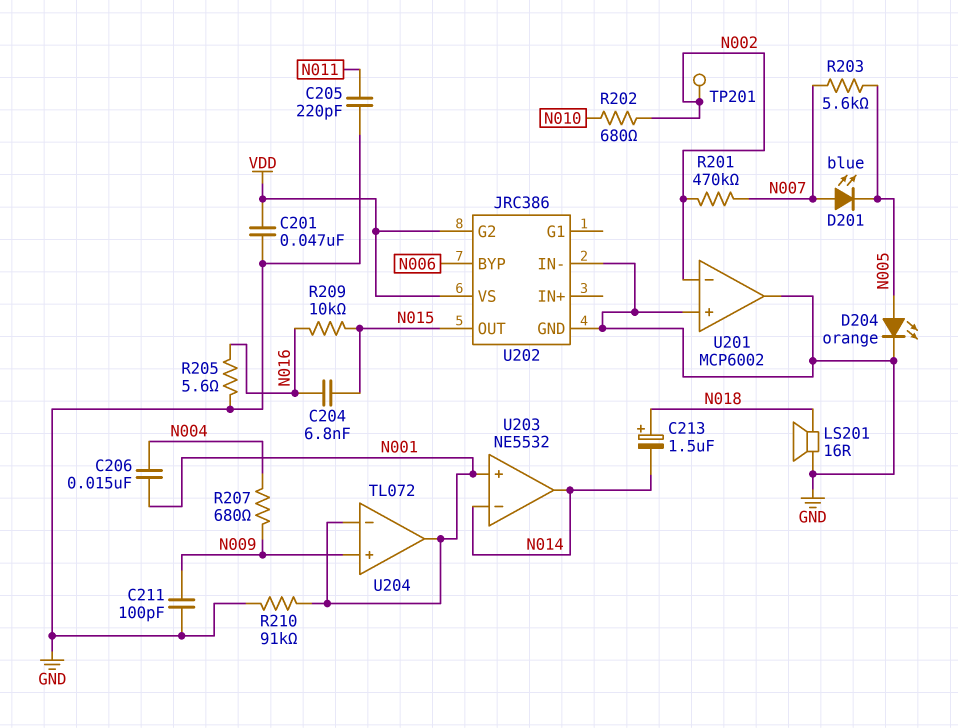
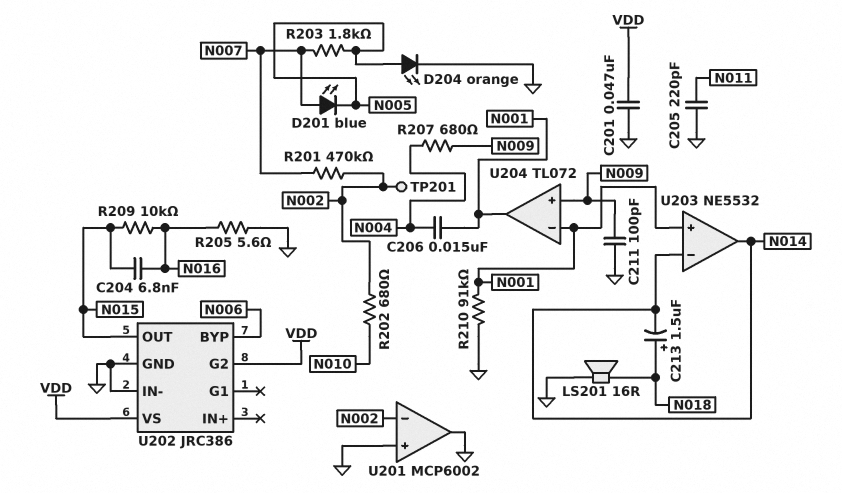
R203: 5.6k (N005, N007) -> 1.8k (N005, N007)

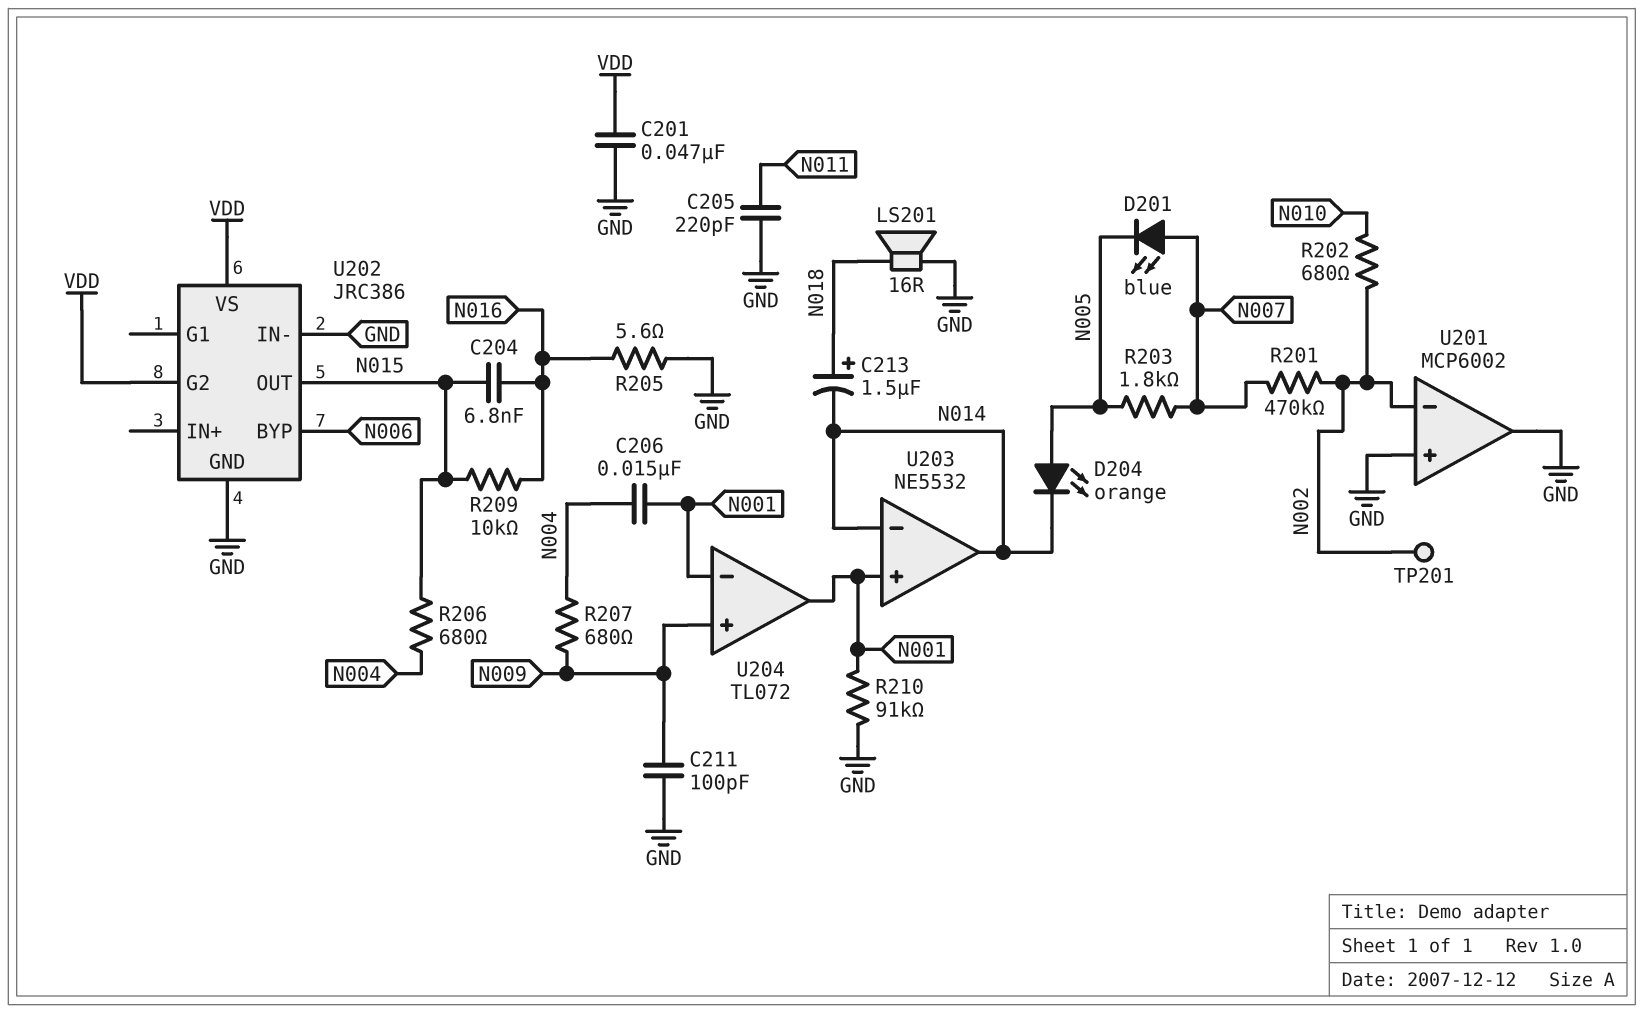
D204: LED orange (A N005, K GND) -> LED orange (A N005, K N014)
R206: none -> 680 (N004, N015)

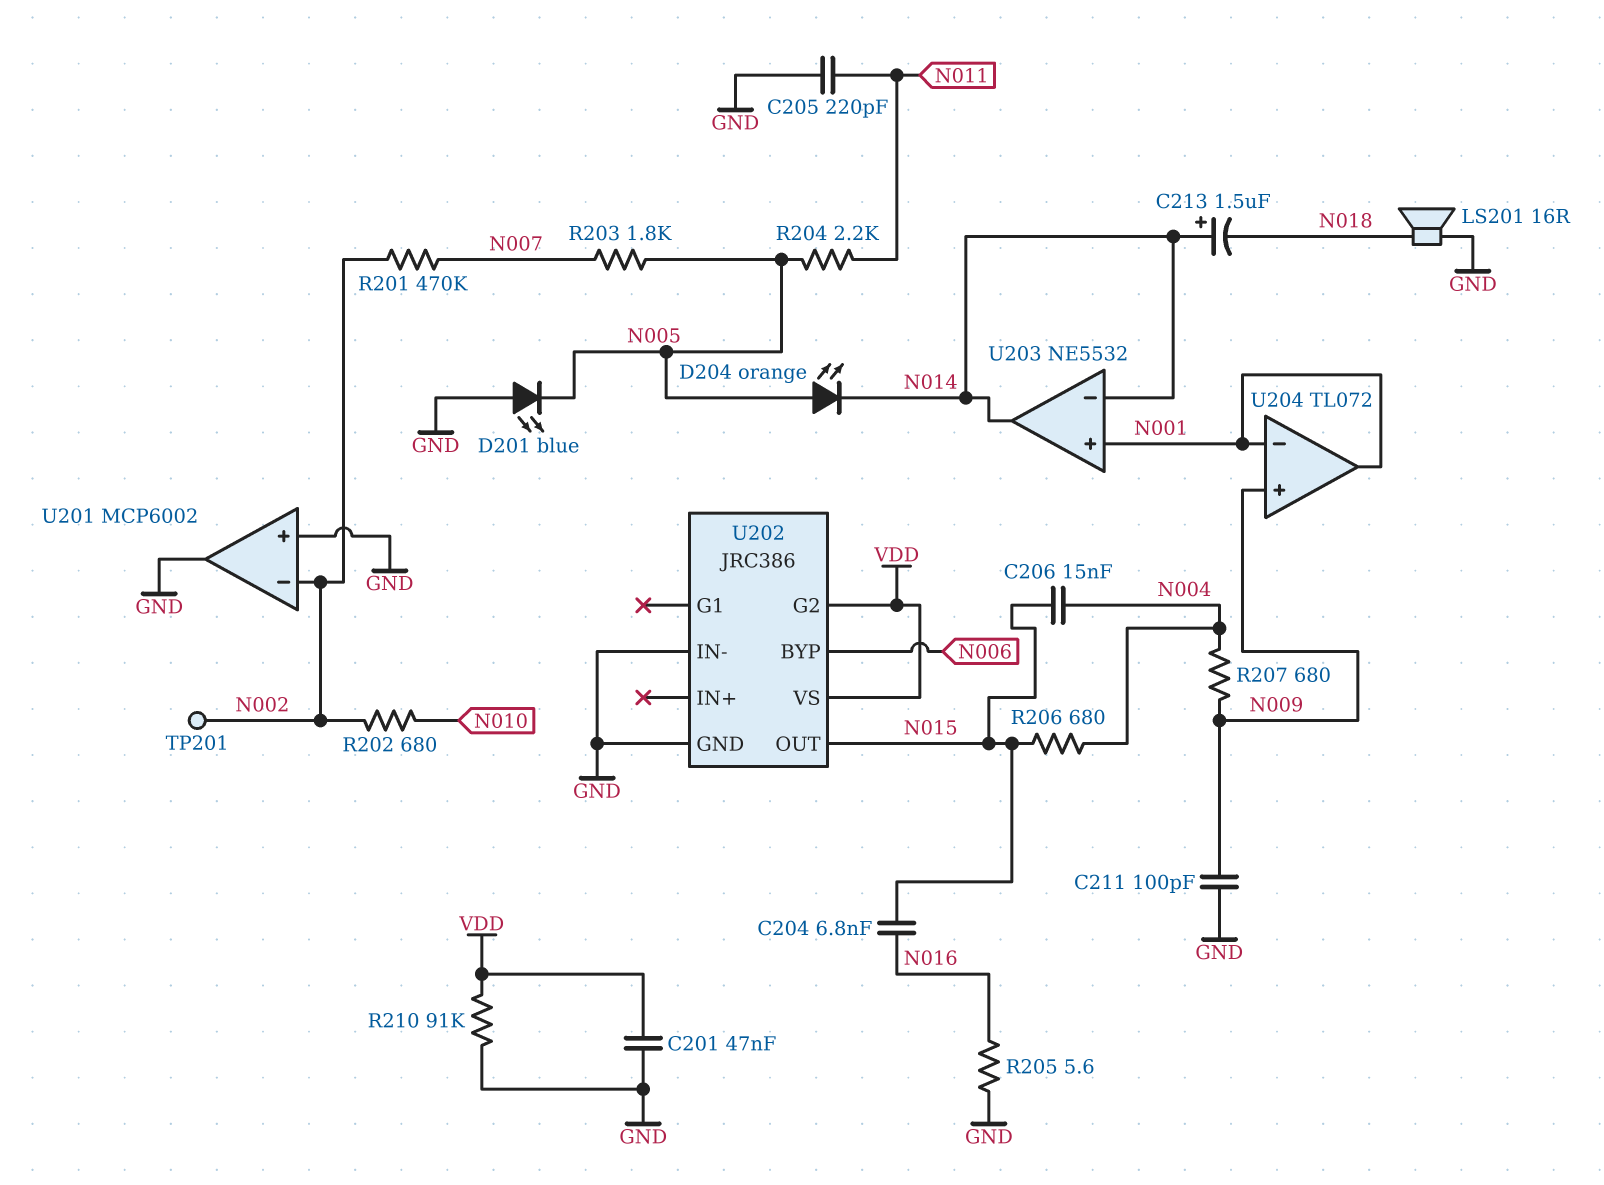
C206: 15nF (N001, N004) -> 15nF (N004, N015)
C213: 1.5uF (plus N018, minus N014) -> 1.5uF (plus N014, minus N018)
D201: LED blue (A N007, K N005) -> LED blue (A GND, K N005)
R204: none -> 2.2k (N005, N011)
R209: 10k (N015, N016) -> none
R210: 91k (GND, N001) -> 91k (GND, VDD)

